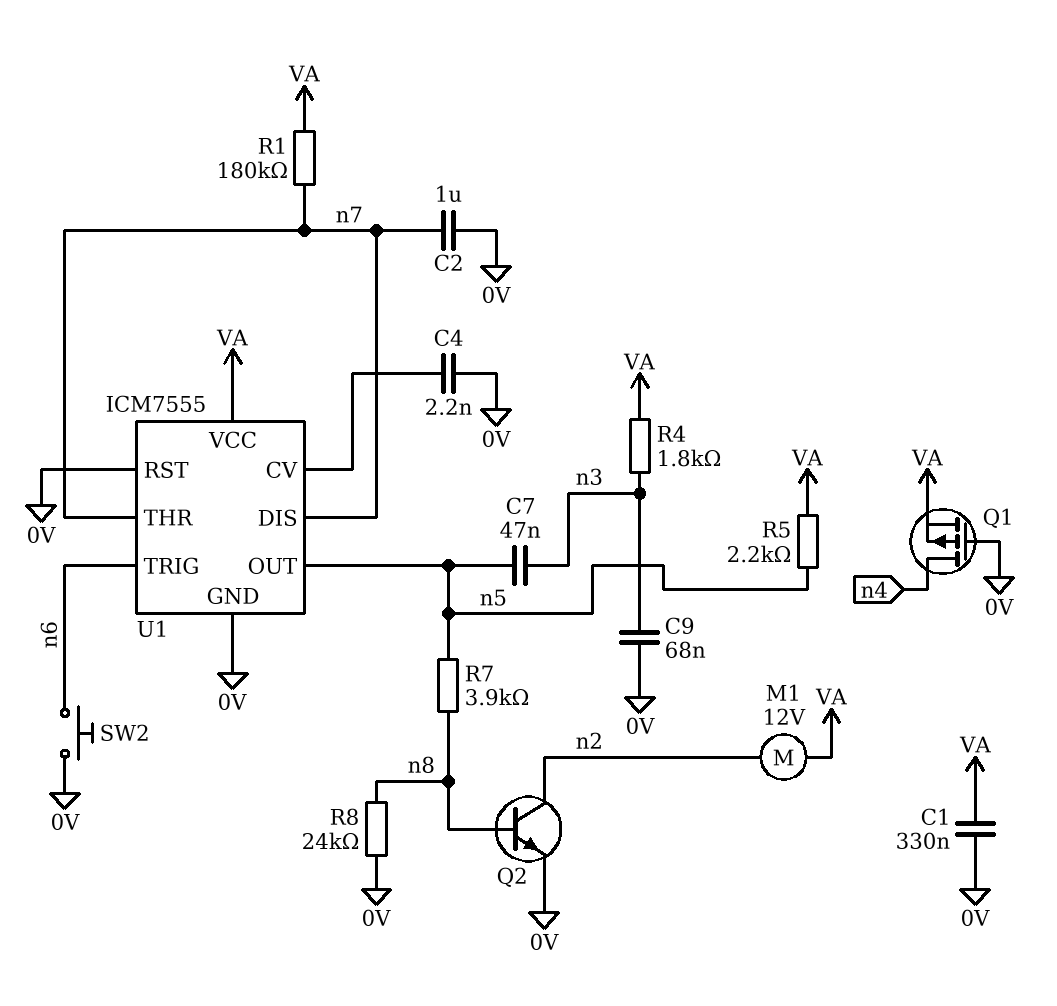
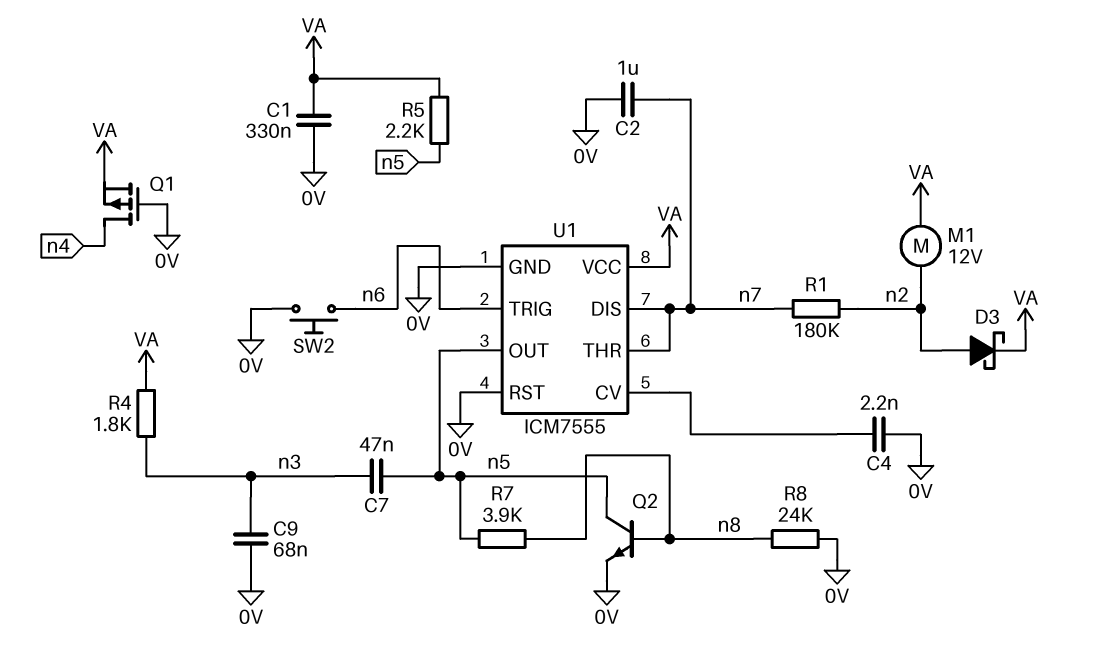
D3: none -> schottky (A n2, K VA)
Q2: NPN (B n8, C n2, E 0V) -> NPN (B n8, C n5, E 0V)
R1: 180k (VA, n7) -> 180k (n2, n7)

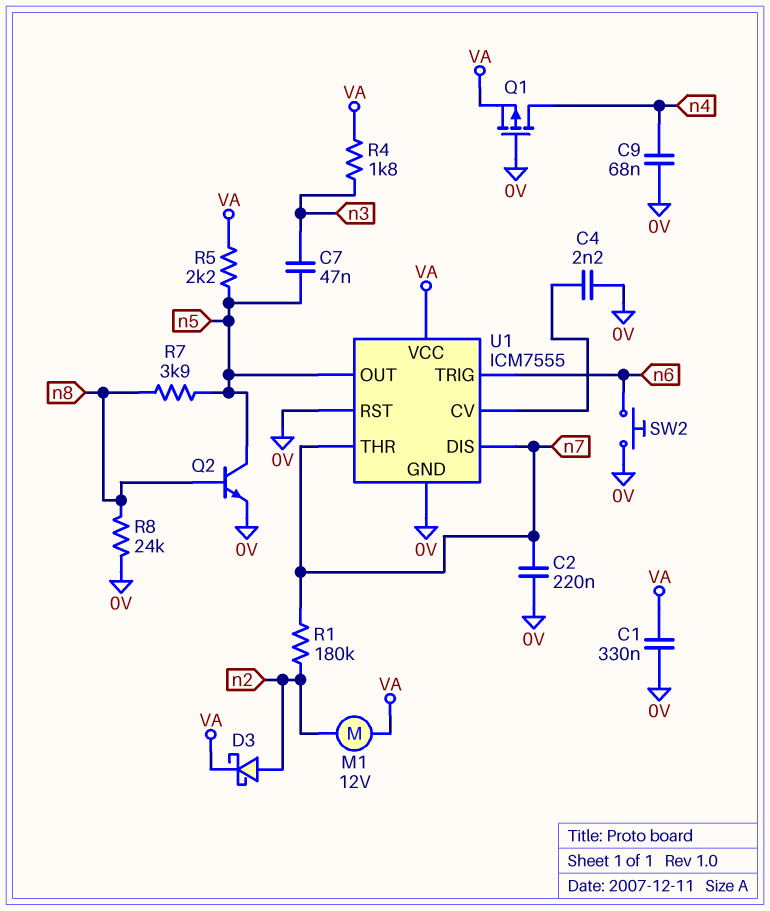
C2: 1uF (0V, n7) -> 220nF (0V, n7)
C9: 68nF (0V, n3) -> 68nF (0V, n4)

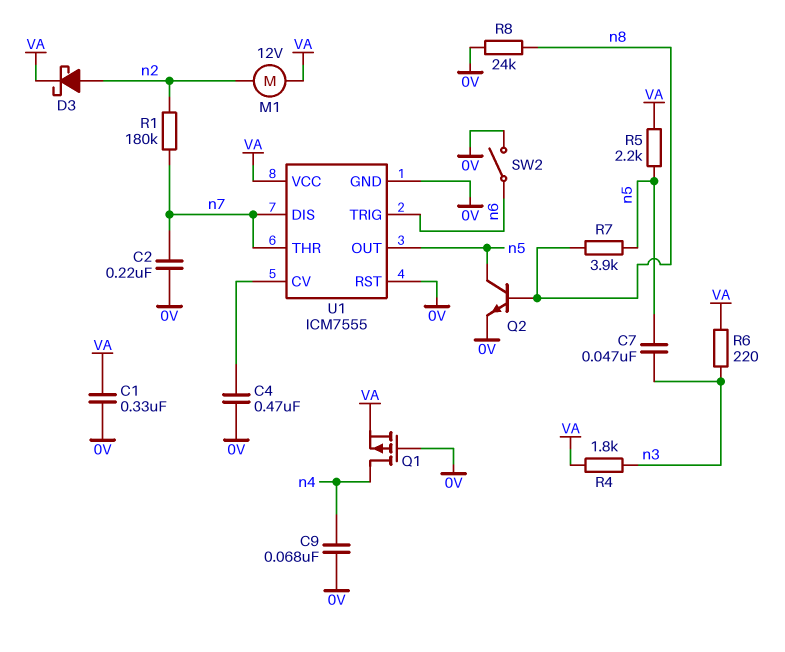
C4: 2.2nF (0V, U1/CV) -> 470nF (0V, U1/CV)
R6: none -> 220 (VA, n3)
SW2: button (0V, n6) -> switch (0V, n6)

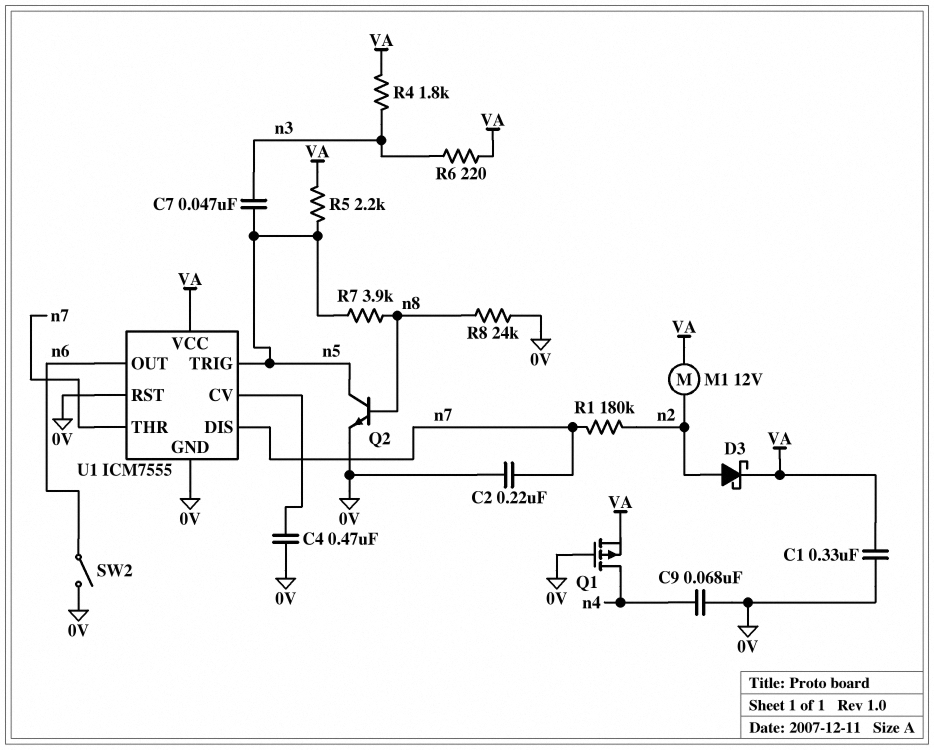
U1 pin OUT: n5 -> n6
U1 pin TRIG: n6 -> n5

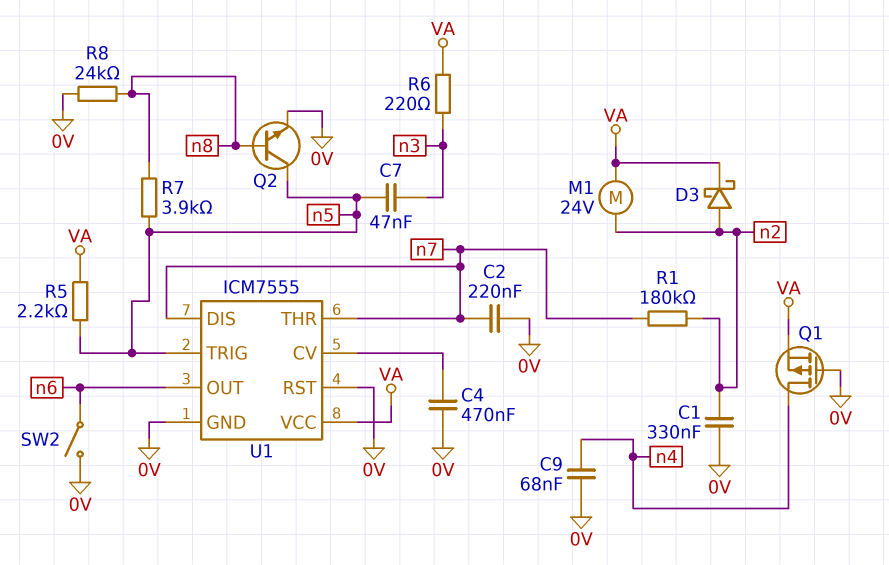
C1: 330nF (0V, VA) -> 330nF (0V, n2)
M1: motor 12V (VA, n2) -> motor 24V (VA, n2)
R4: 1.8k (VA, n3) -> none

